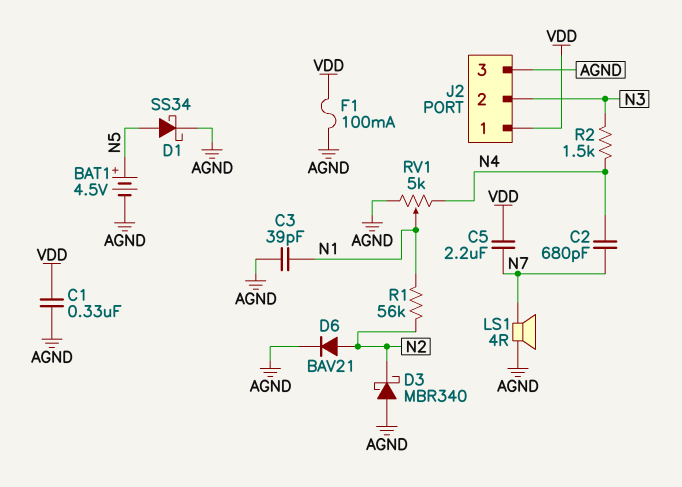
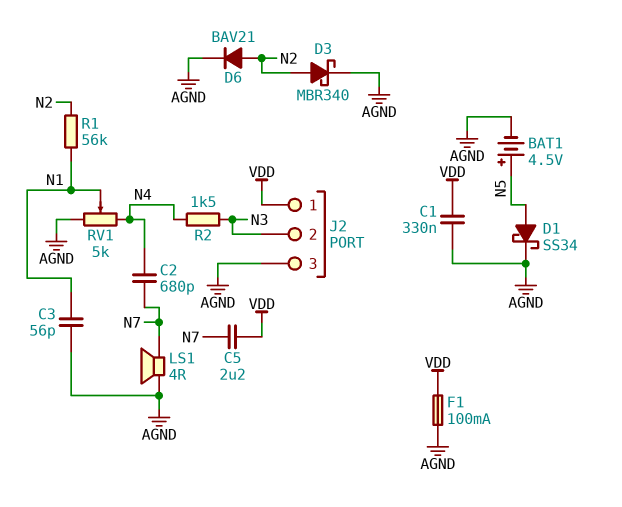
C3: 39pF (AGND, N1) -> 56pF (AGND, N1)
D3: schottky MBR340 (A AGND, K N2) -> schottky MBR340 (A N2, K AGND)

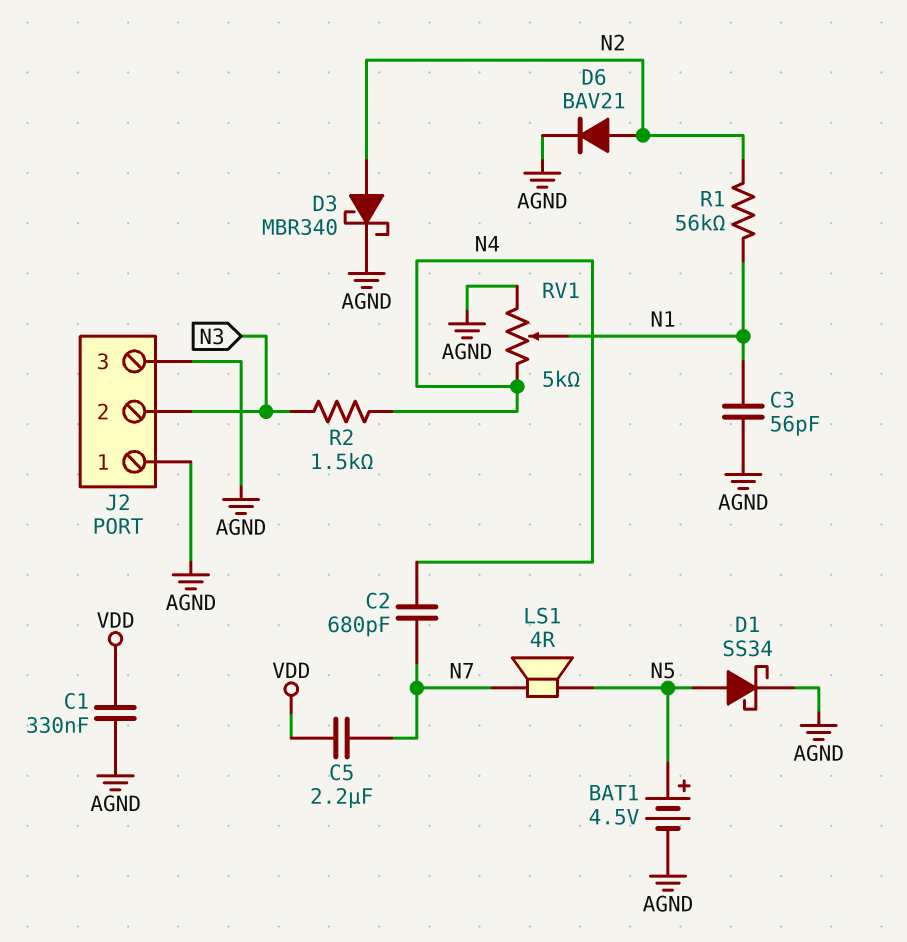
F1: 100mA (AGND, VDD) -> none
J2 pin 1: VDD -> AGND
LS1: speaker 4R (AGND, N7) -> speaker 4R (N5, N7)

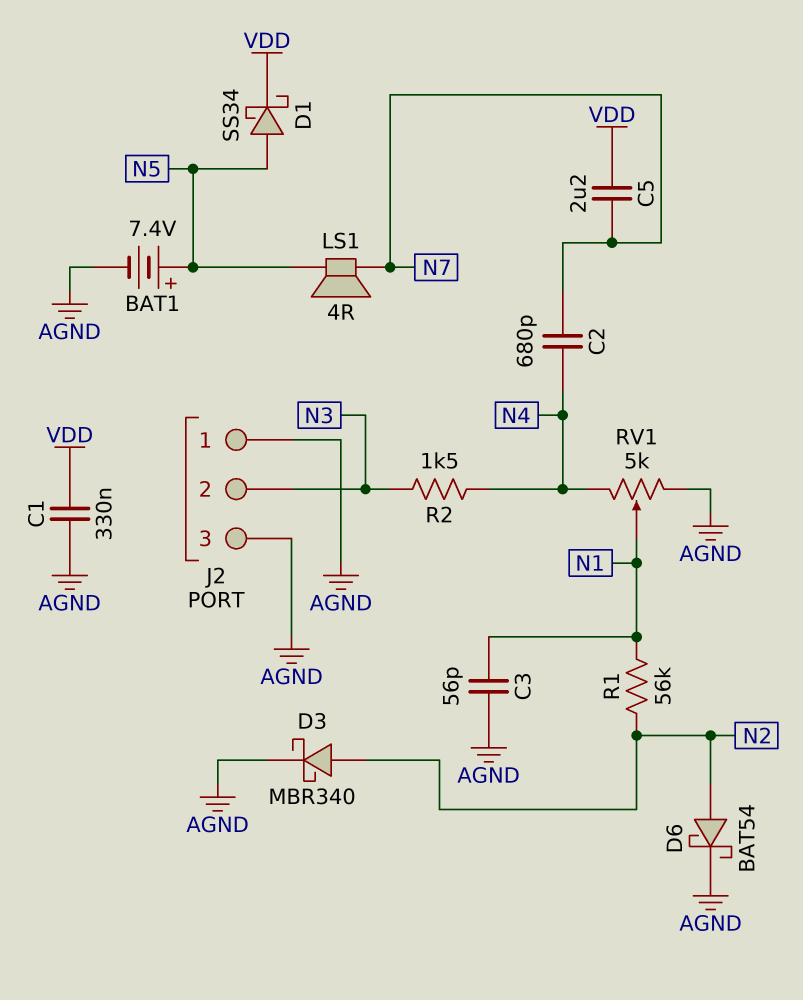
BAT1: 4.5V (plus N5, minus AGND) -> 7.4V (plus N5, minus AGND)
D1: schottky SS34 (A N5, K AGND) -> schottky SS34 (A N5, K VDD)
D6: diode BAV21 (A N2, K AGND) -> schottky BAT54 (A N2, K AGND)

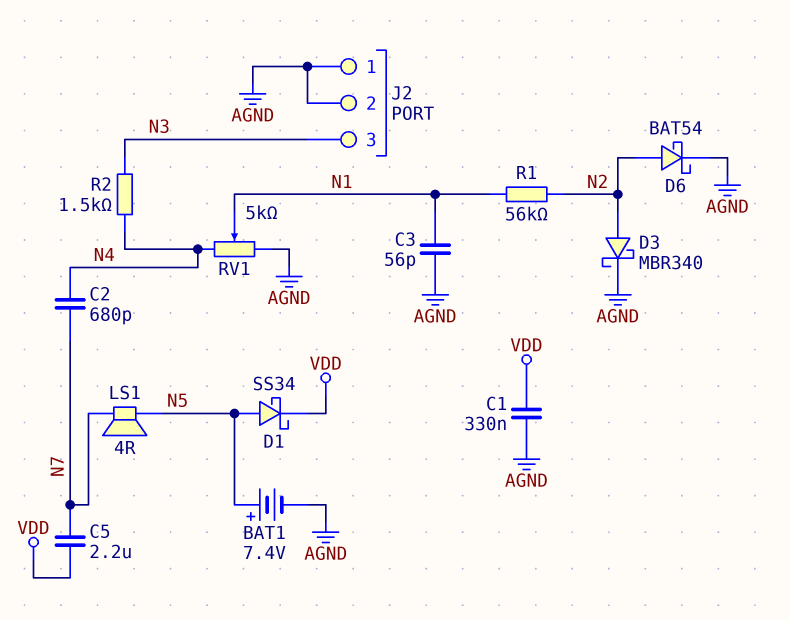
J2 pin 2: N3 -> AGND
J2 pin 3: AGND -> N3

